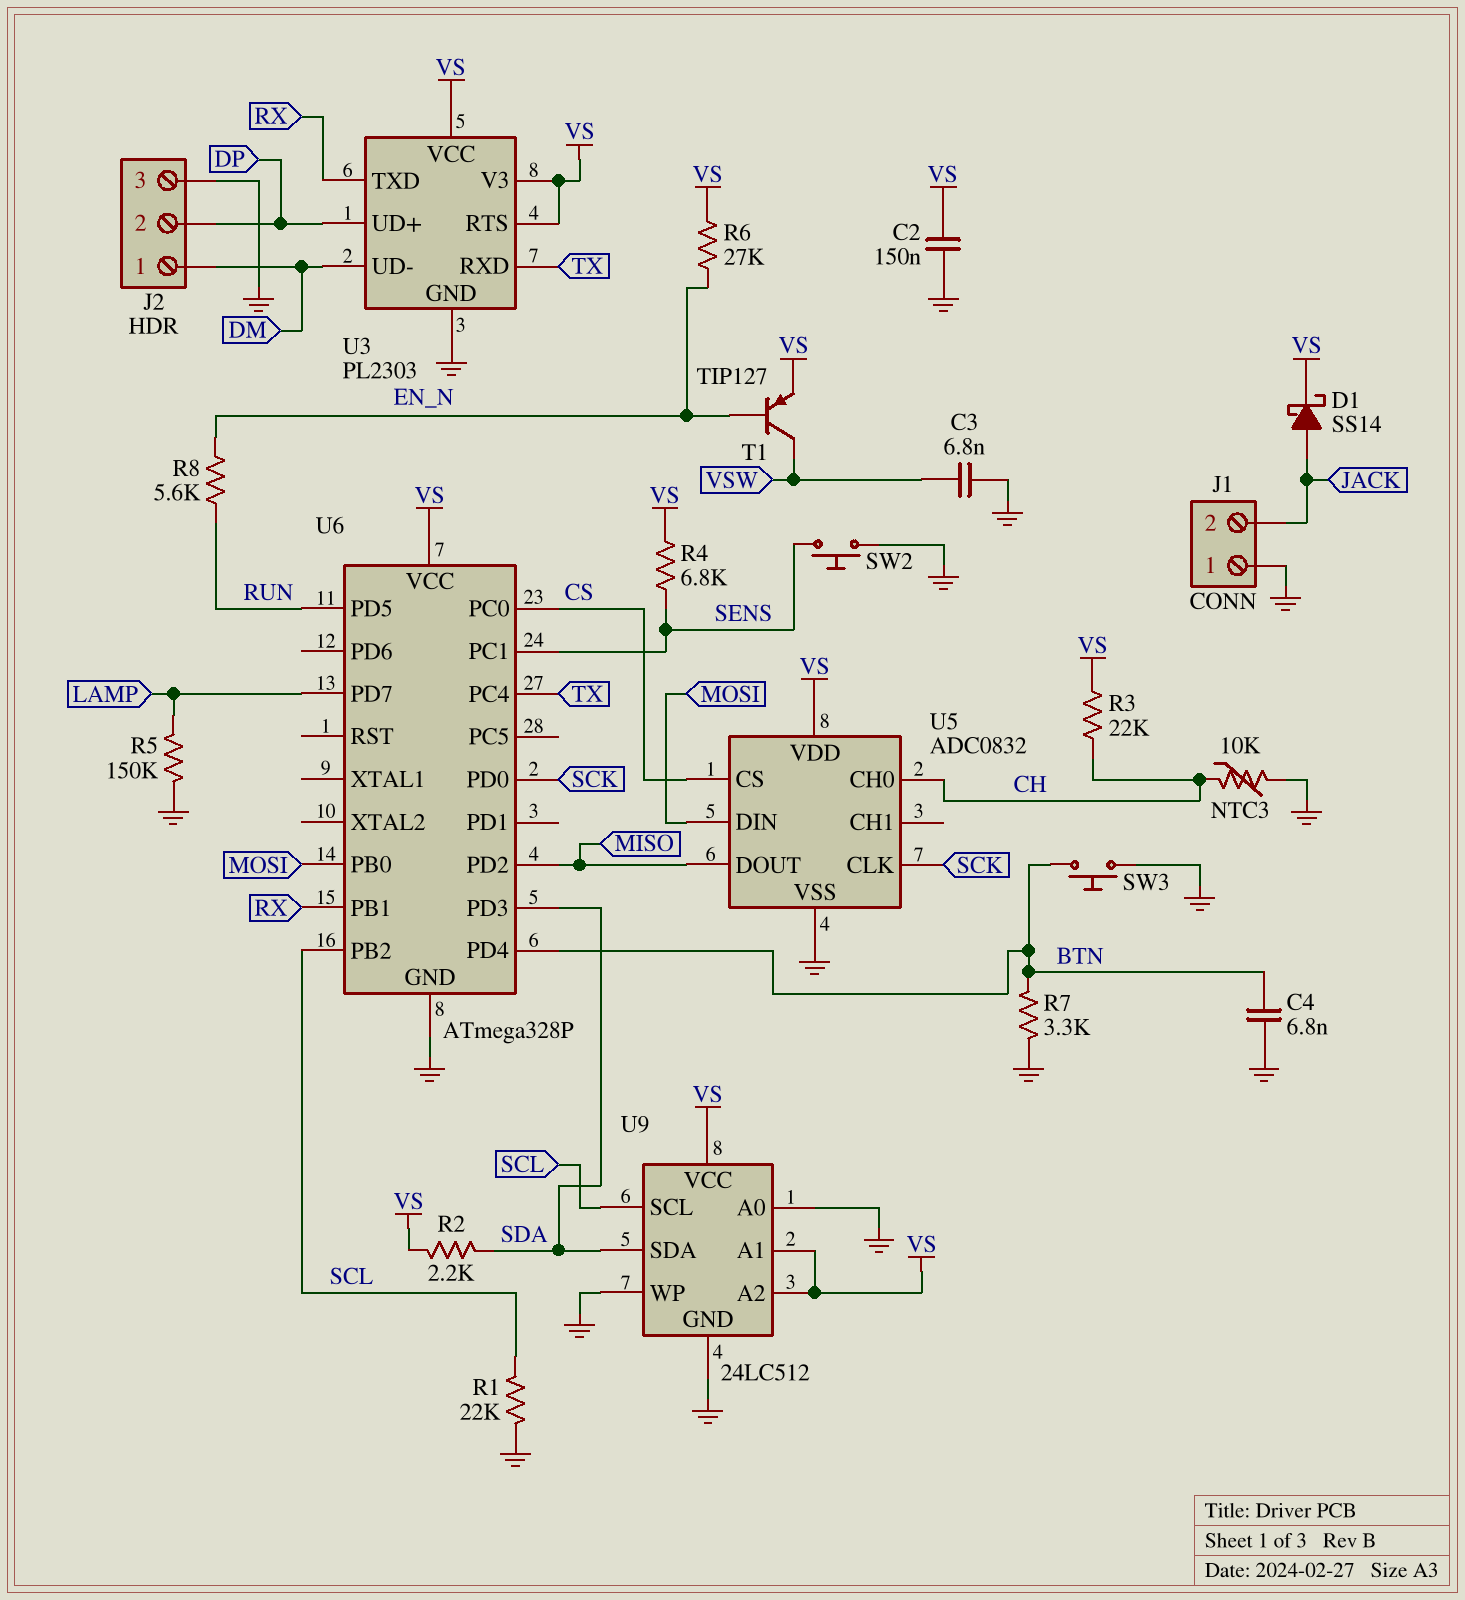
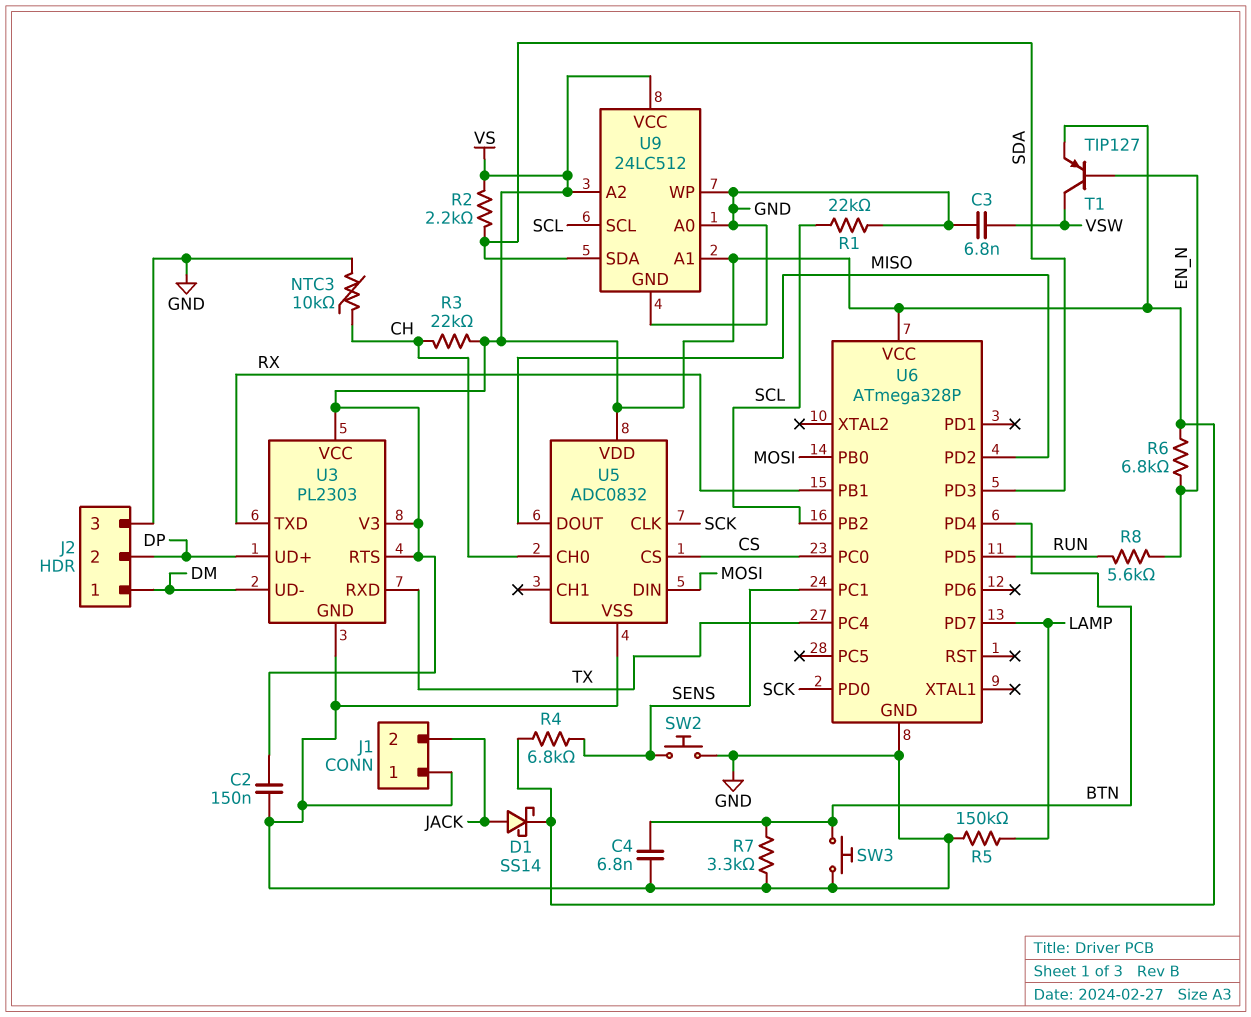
R6: 27k (EN_N, VS) -> 6.8k (EN_N, VS)

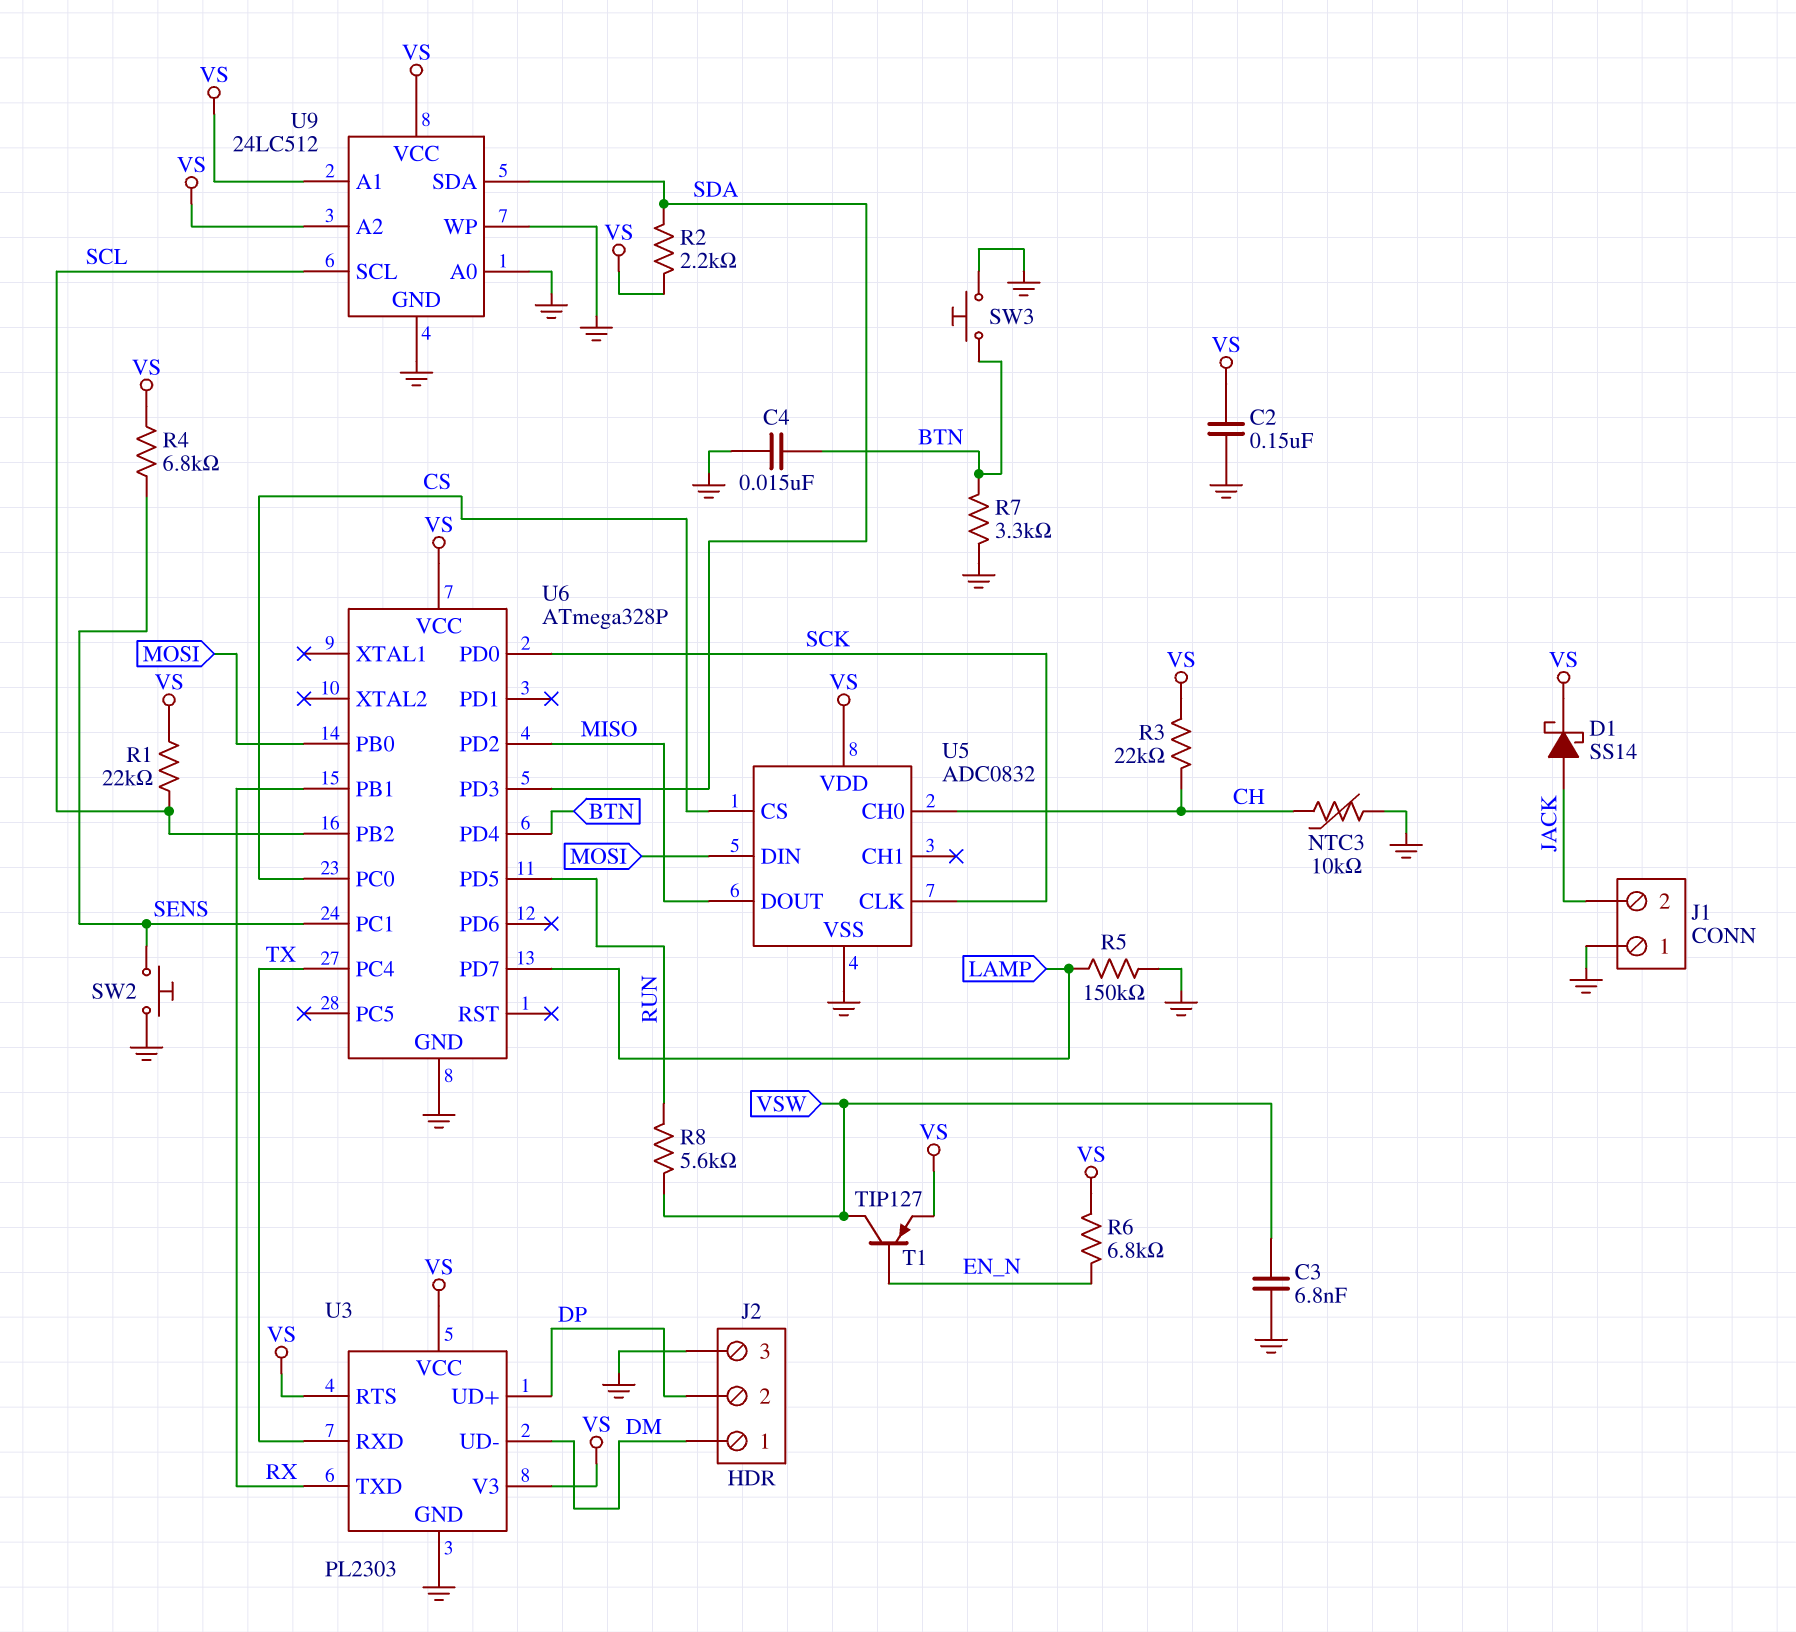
C4: 6.8nF (BTN, GND) -> 15nF (BTN, GND)
R1: 22k (GND, SCL) -> 22k (SCL, VS)
R8: 5.6k (EN_N, RUN) -> 5.6k (RUN, VSW)

